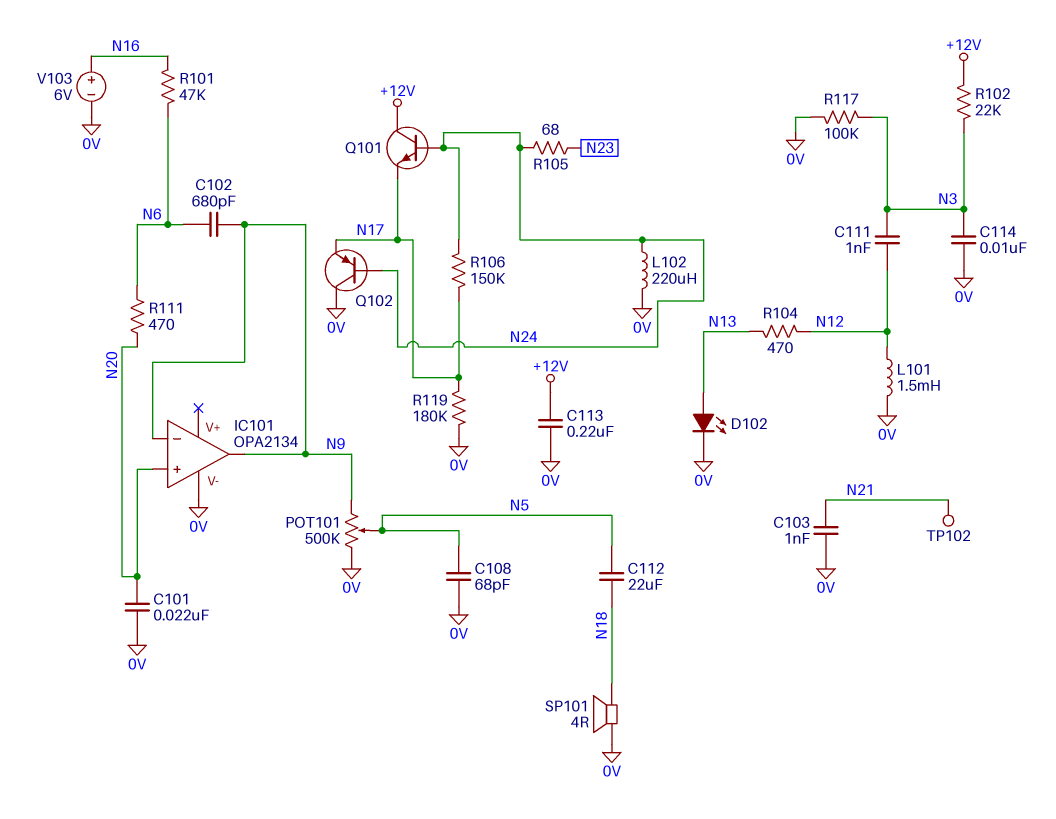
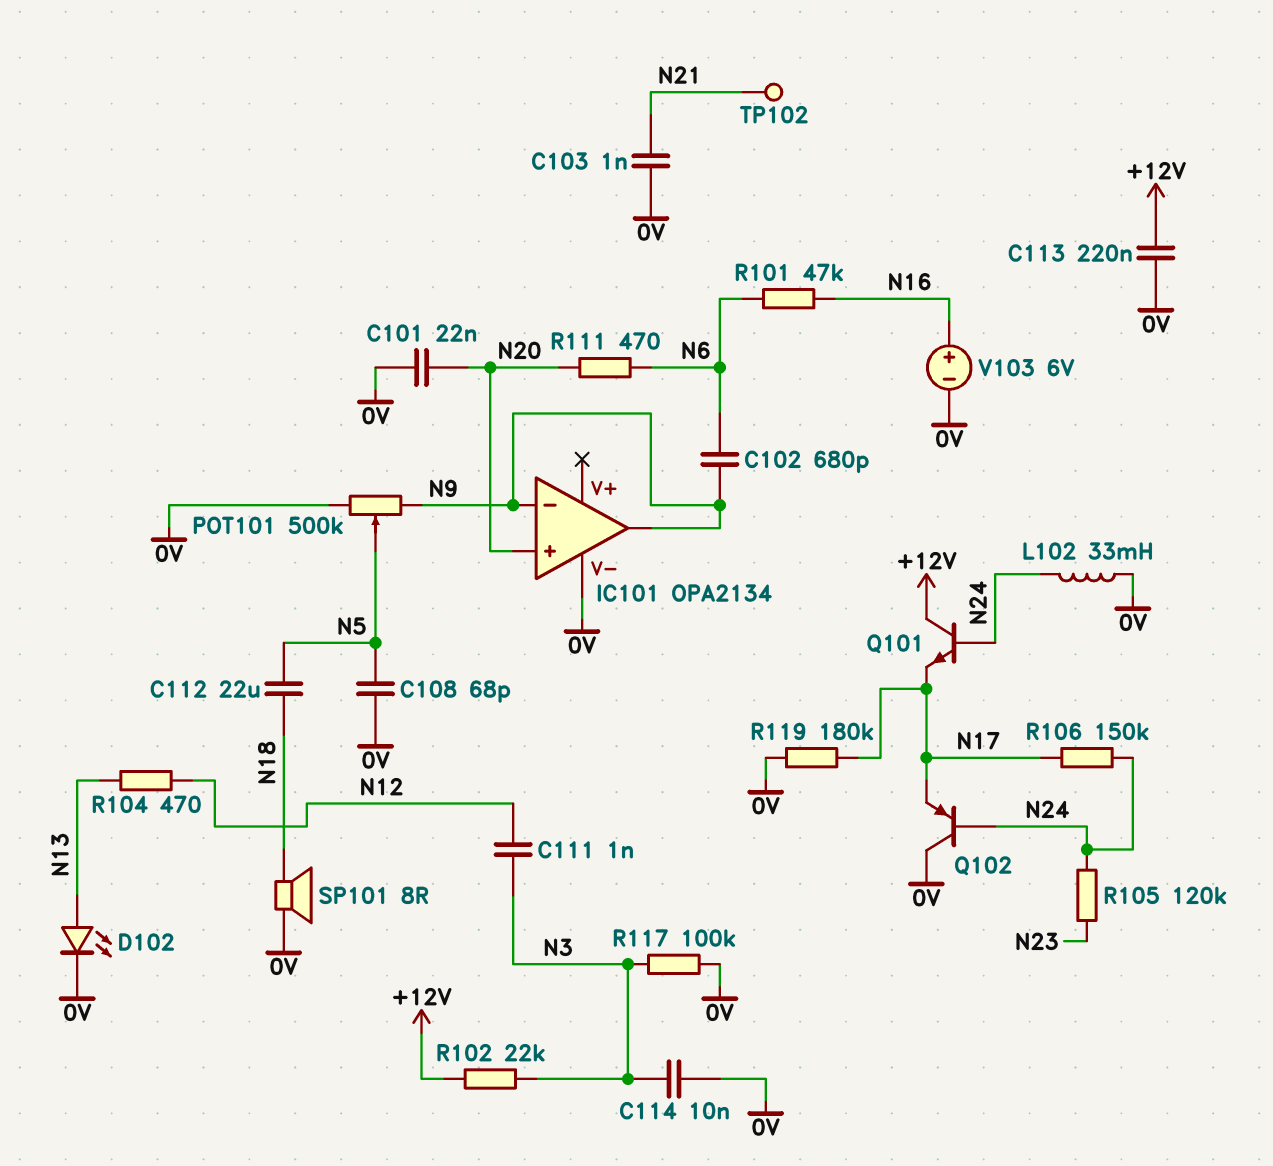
L101: 1.5mH (0V, N12) -> none
L102: 220uH (0V, N24) -> 33mH (0V, N24)
R105: 68 (N23, N24) -> 120k (N23, N24)
SP101: speaker 4R (0V, N18) -> speaker 8R (0V, N18)

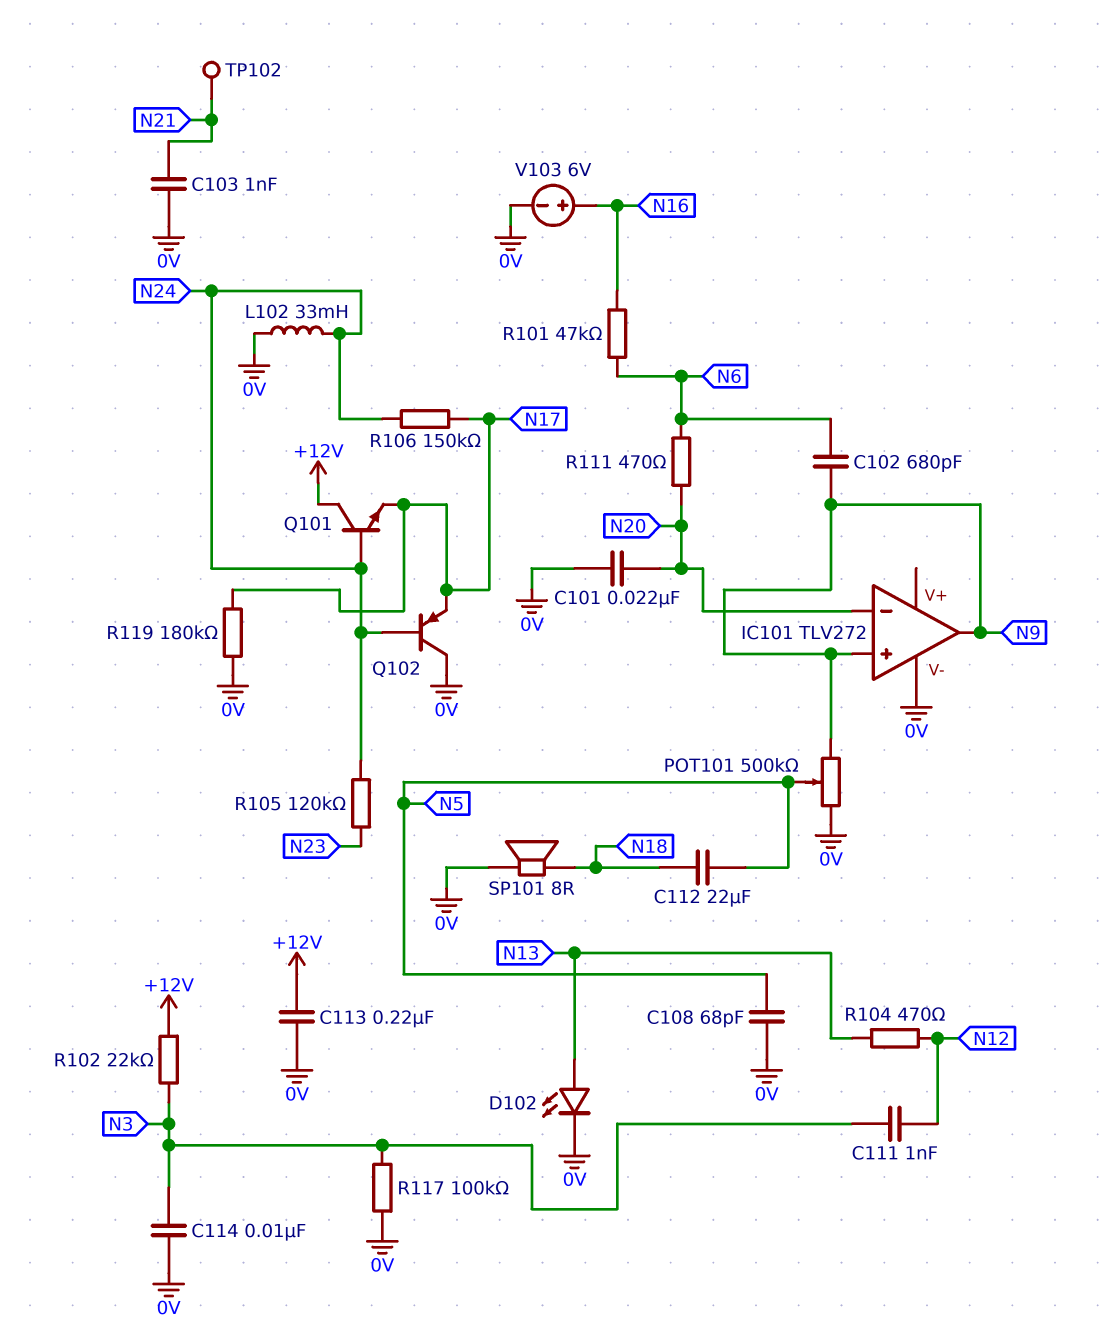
IC101: OPA2134 -> TLV272
IC101 pin in+: N20 -> N9
IC101 pin in-: N9 -> N20

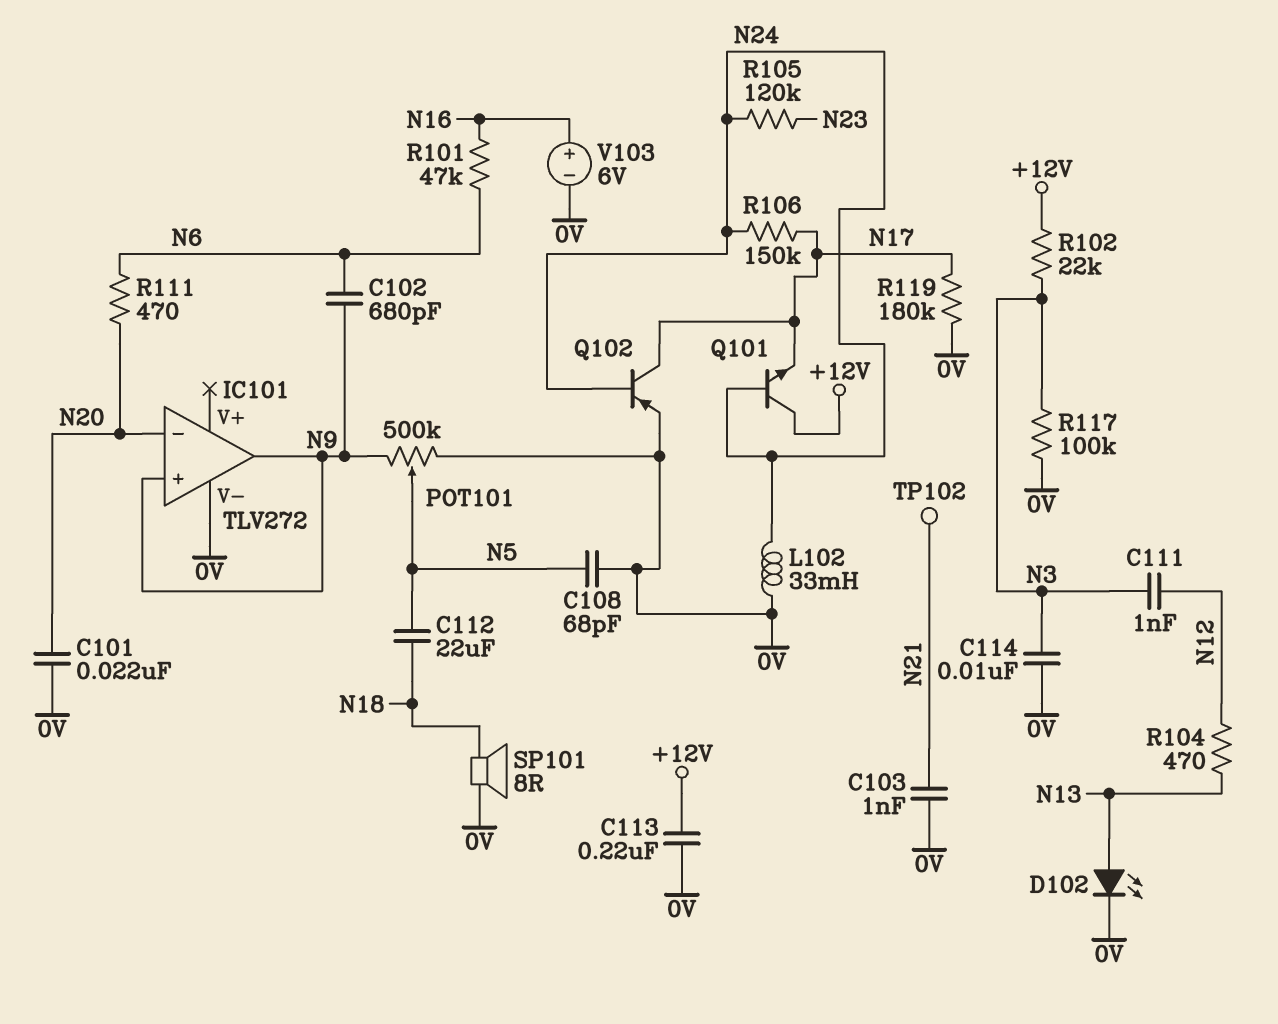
Q102: PNP (B N24, C 0V, E N17) -> PNP (B N24, C N17, E 0V)

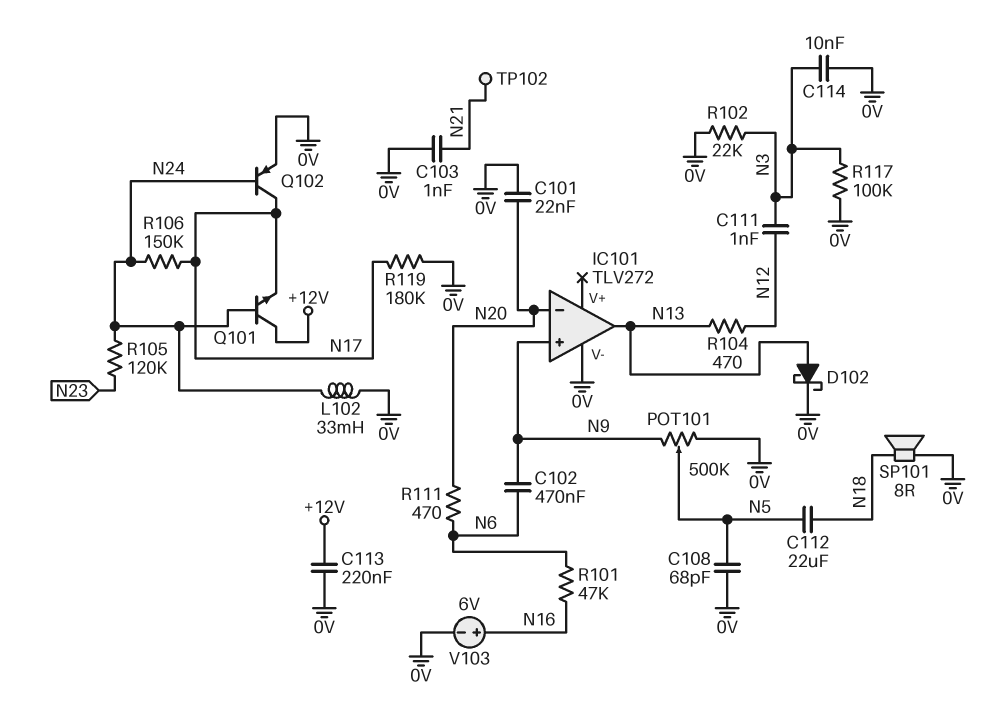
C102: 680pF (N6, N9) -> 470nF (N6, N9)
D102: LED (A N13, K 0V) -> schottky (A N13, K 0V)
IC101 pin out: N9 -> N13
R102: 22k (+12V, N3) -> 22k (0V, N3)

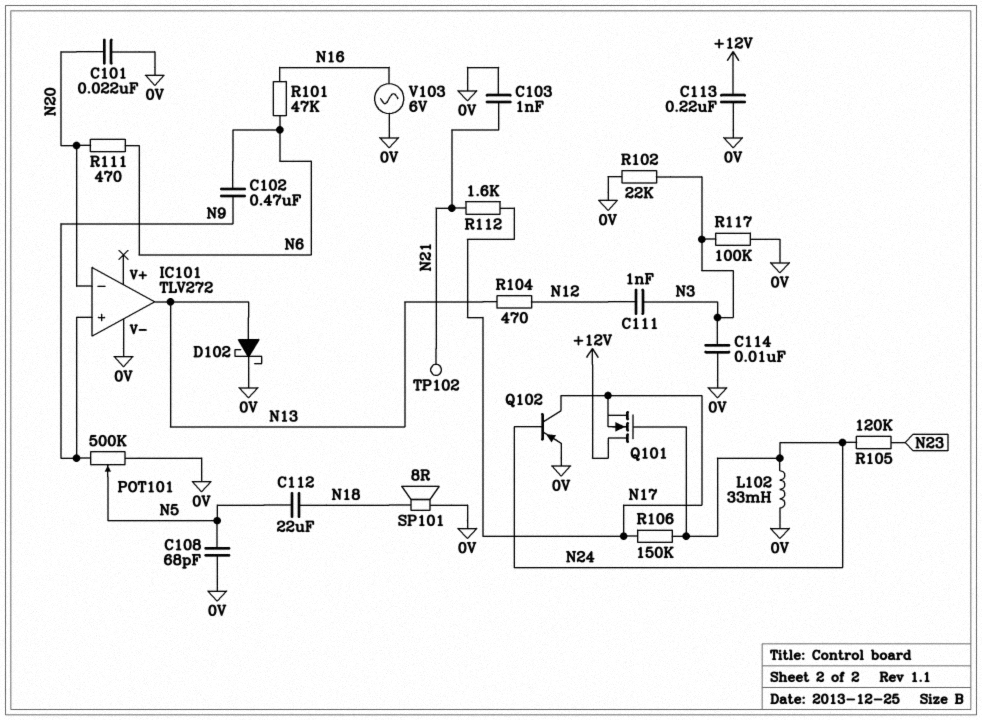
Q101: NPN (B N24, C +12V, E N17) -> NMOS (G N24, D +12V, S N17)
R112: none -> 1.6k (N17, N21)
R119: 180k (0V, N17) -> none
V103: 6V (plus N16, minus 0V) -> AC 6V (0V, N16)

